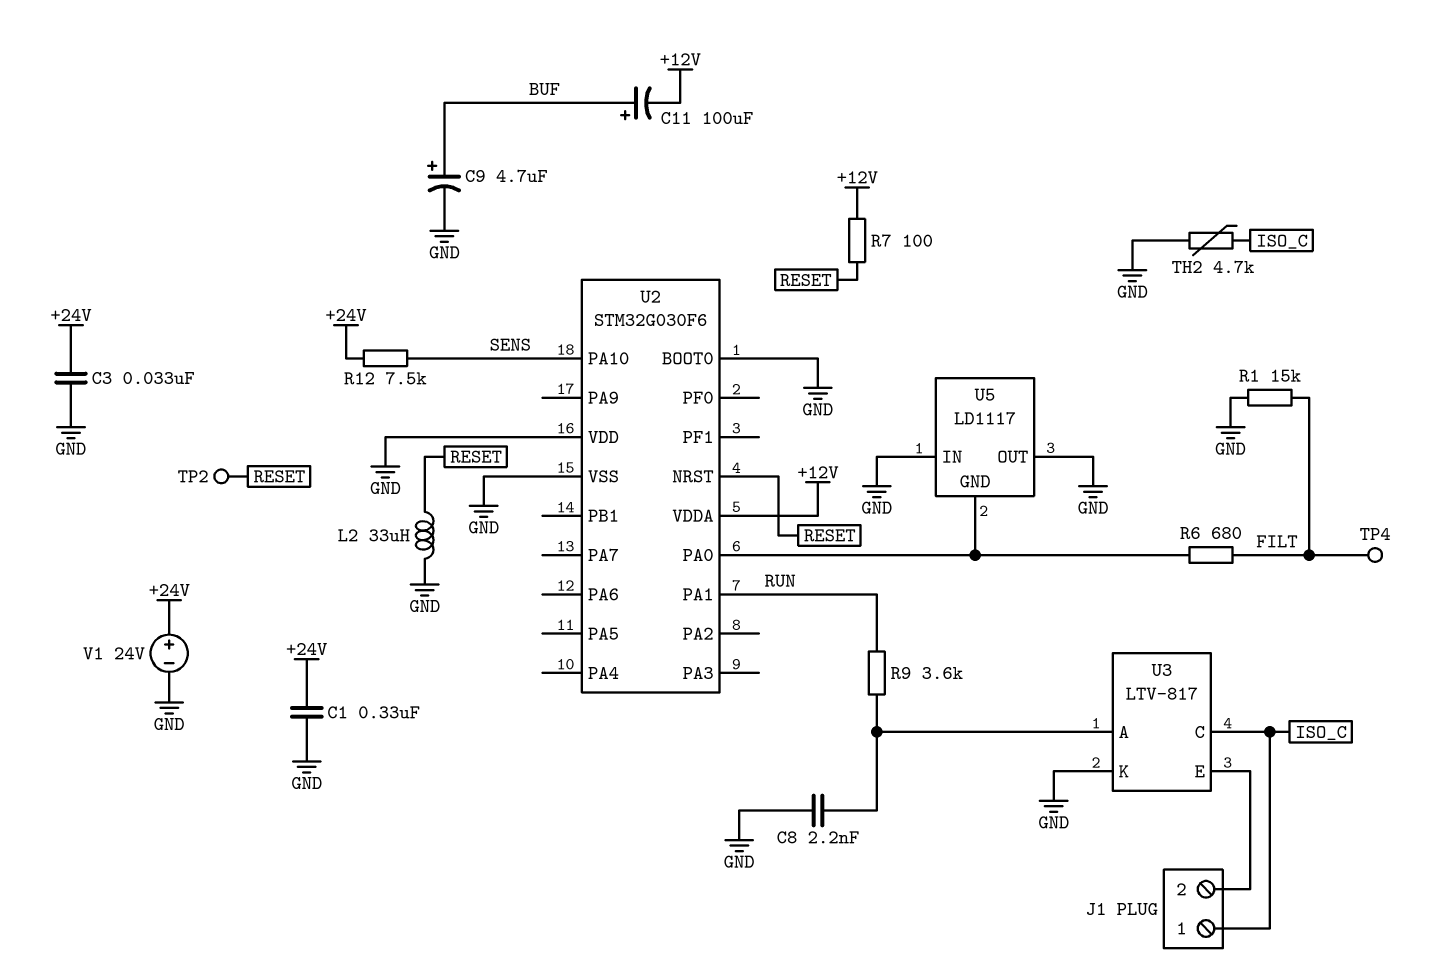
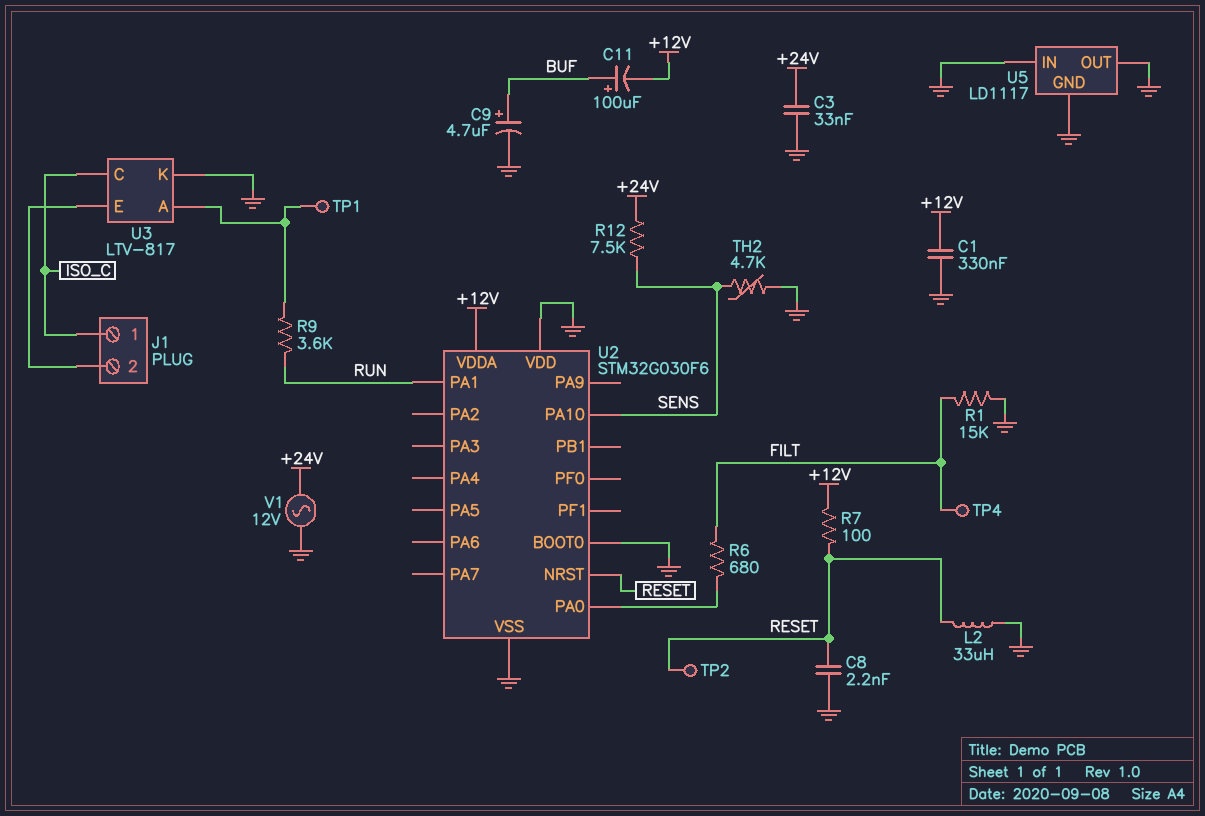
C1: 330nF (+24V, GND) -> 330nF (+12V, GND)
C8: 2.2nF (GND, U3/A) -> 2.2nF (GND, RESET)
TH2: 4.7k (GND, ISO_C) -> 4.7k (GND, SENS)
TP1: none -> test point (U3/A)
U5 pin GND: U2/PA0 -> GND
V1: 24V (plus +24V, minus GND) -> AC 12V (+24V, GND)

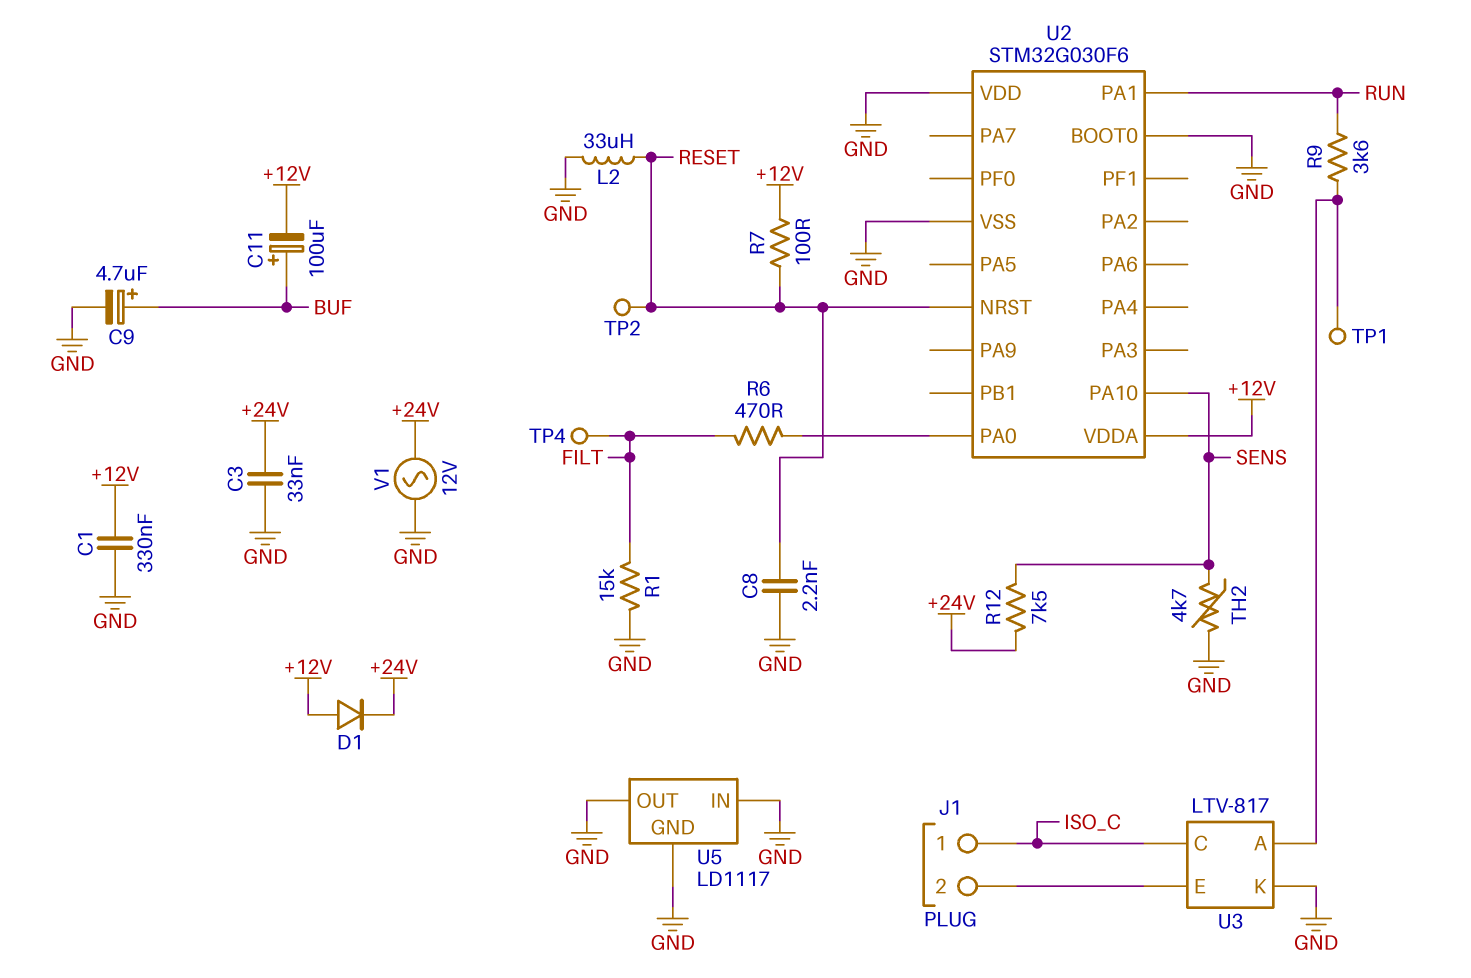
D1: none -> diode (A +12V, K +24V)
R6: 680 (FILT, U2/PA0) -> 470 (FILT, U2/PA0)

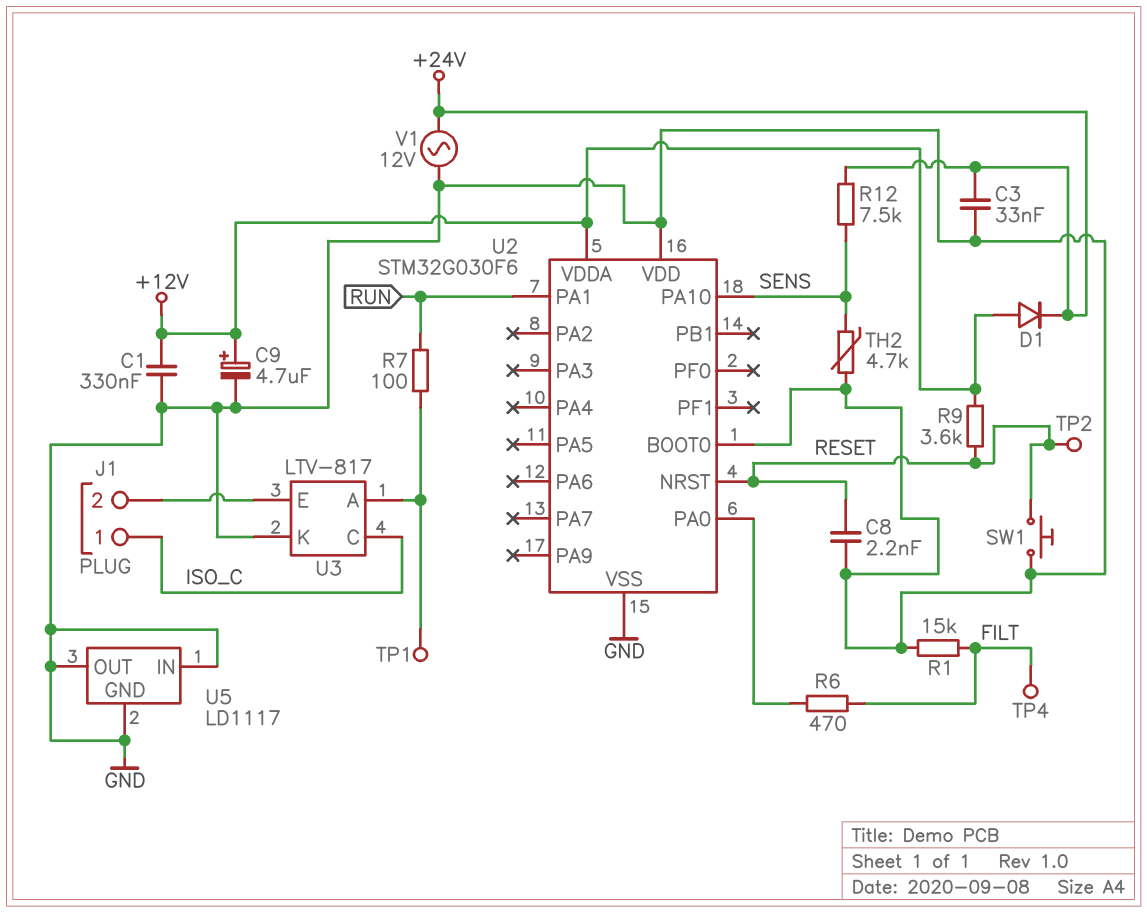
C9: 4.7uF (plus BUF, minus GND) -> 4.7uF (plus +12V, minus GND)
C11: 100uF (plus BUF, minus +12V) -> none
L2: 33uH (GND, RESET) -> none
R7: 100 (+12V, RESET) -> 100 (RUN, U3/A)
R9: 3.6k (RUN, U3/A) -> 3.6k (+12V, RESET)
SW1: none -> button (GND, RESET)

